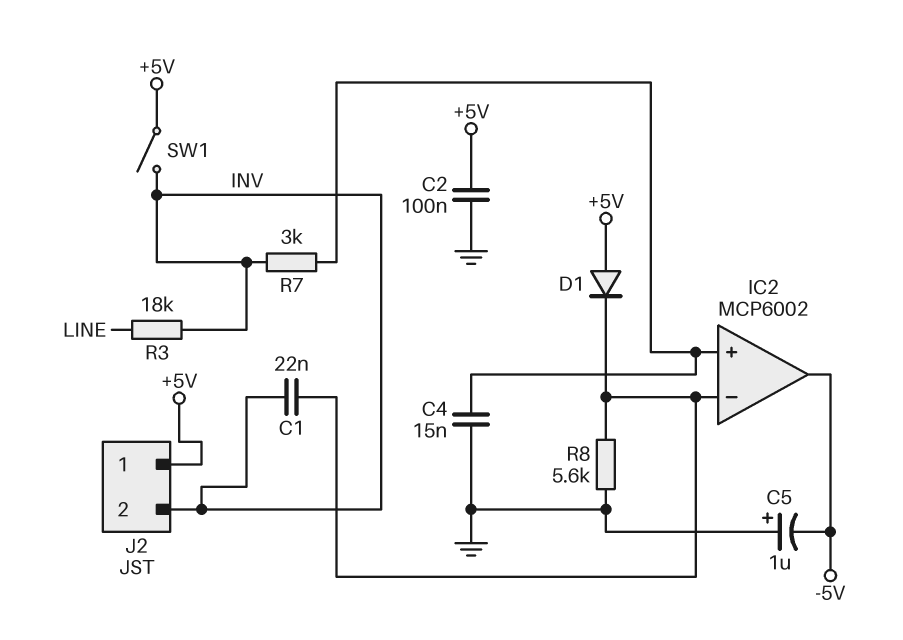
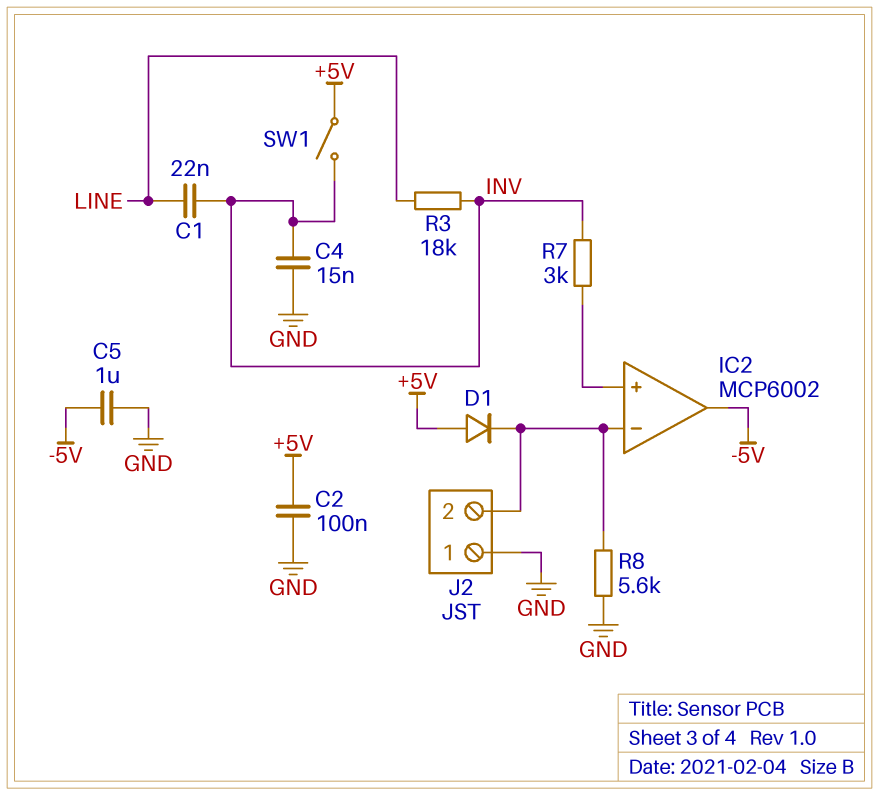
C1: 22nF (IC2/in-, INV) -> 22nF (INV, LINE)
C4: 15nF (GND, IC2/in+) -> 15nF (GND, INV)
C5: 1uF (plus GND, minus -5V) -> 1uF (-5V, GND)
J2 pin 1: +5V -> GND
J2 pin 2: INV -> IC2/in-

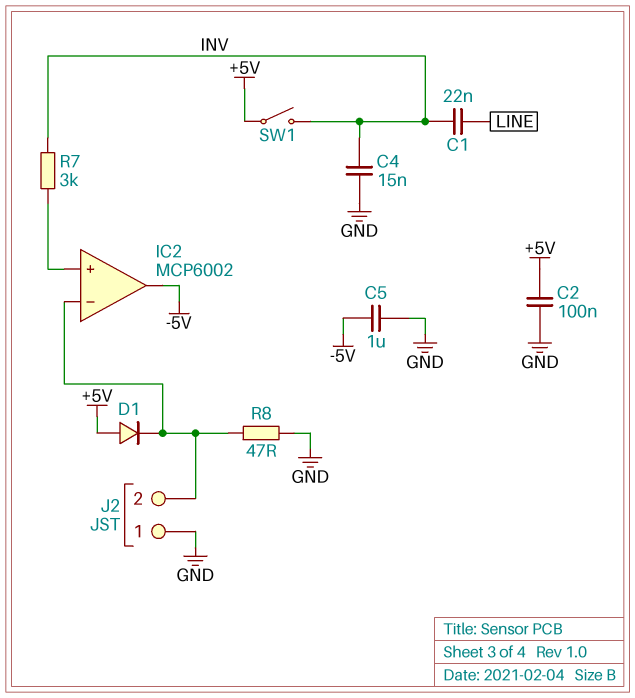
R3: 18k (INV, LINE) -> none
R8: 5.6k (GND, IC2/in-) -> 47 (GND, IC2/in-)

